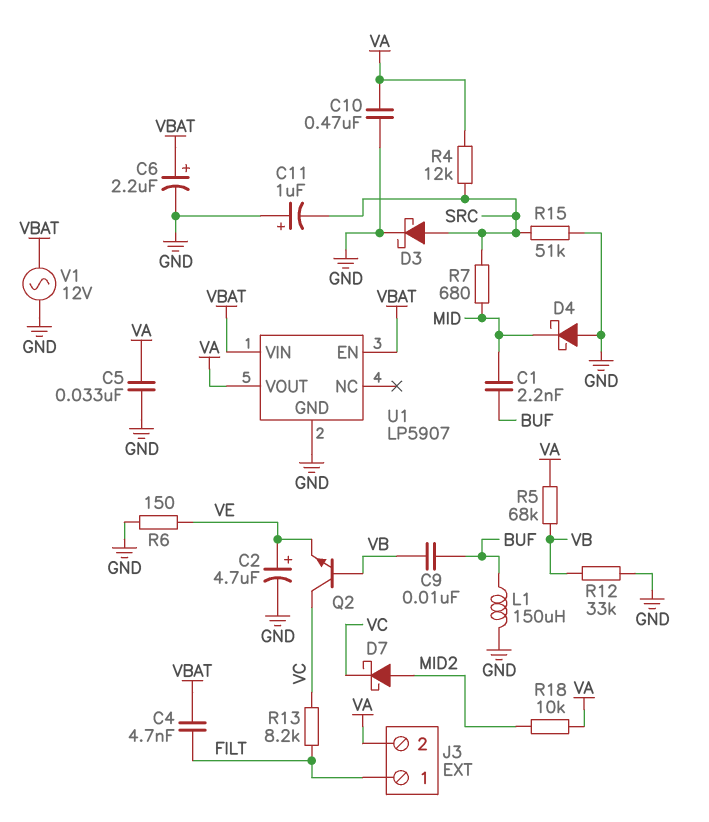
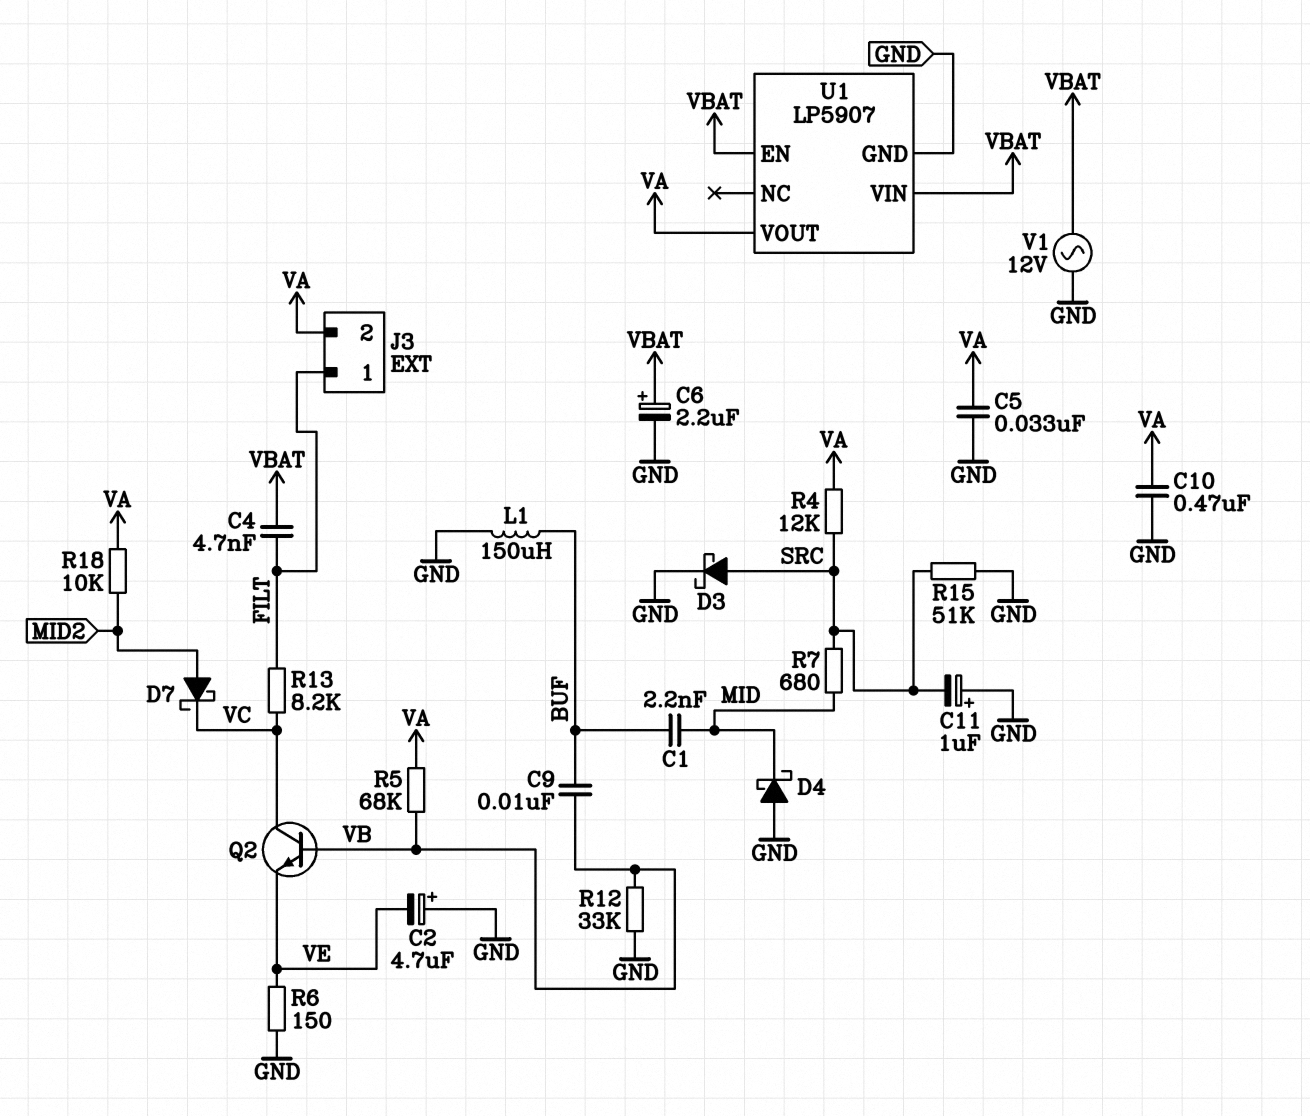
C2: 4.7uF (plus VE, minus GND) -> 4.7uF (plus GND, minus VE)

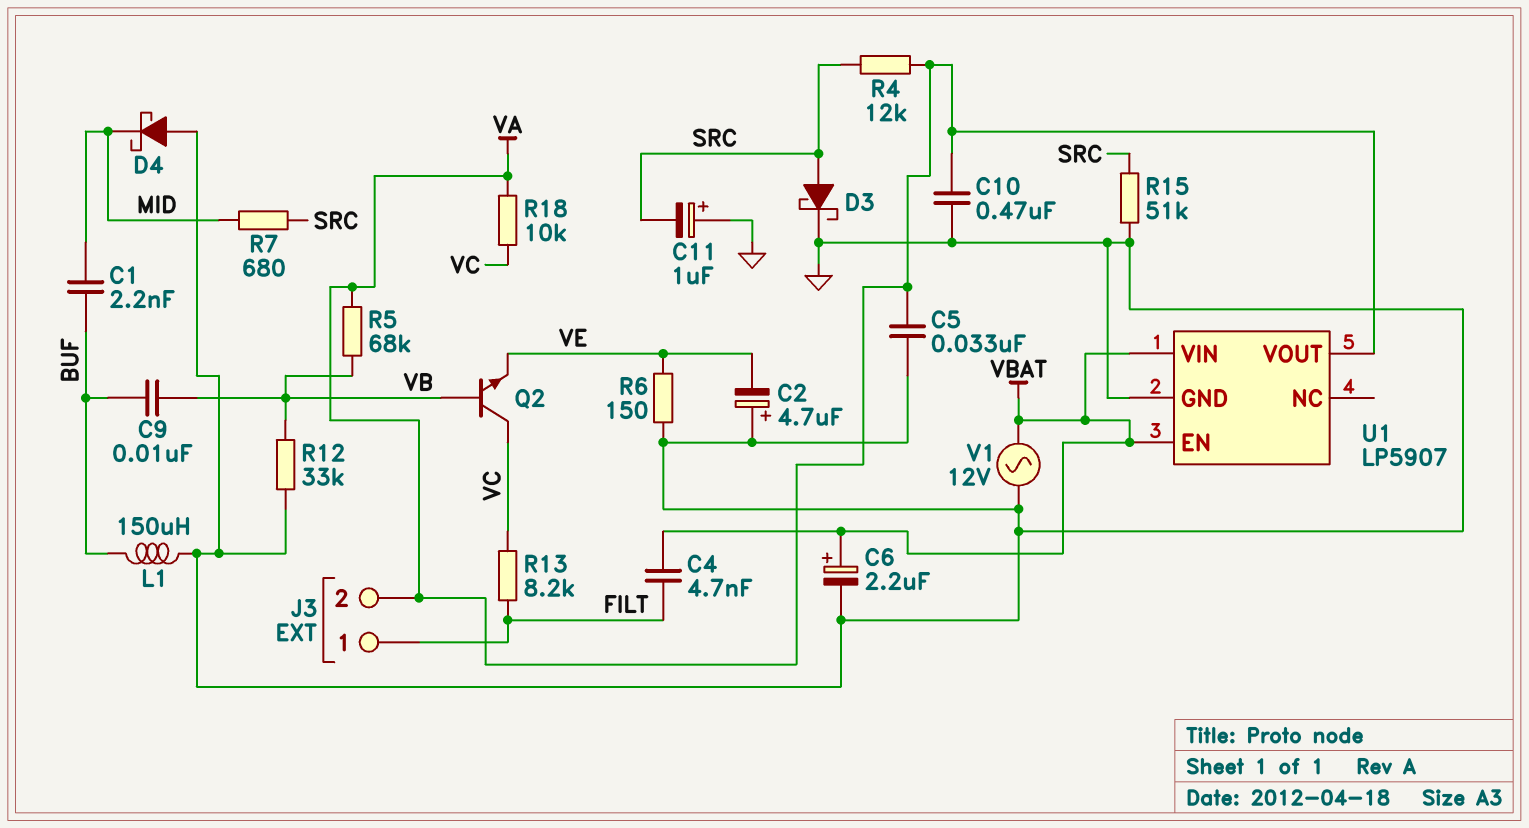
D7: schottky (A MID2, K VC) -> none
R18: 10k (MID2, VA) -> 10k (VA, VC)

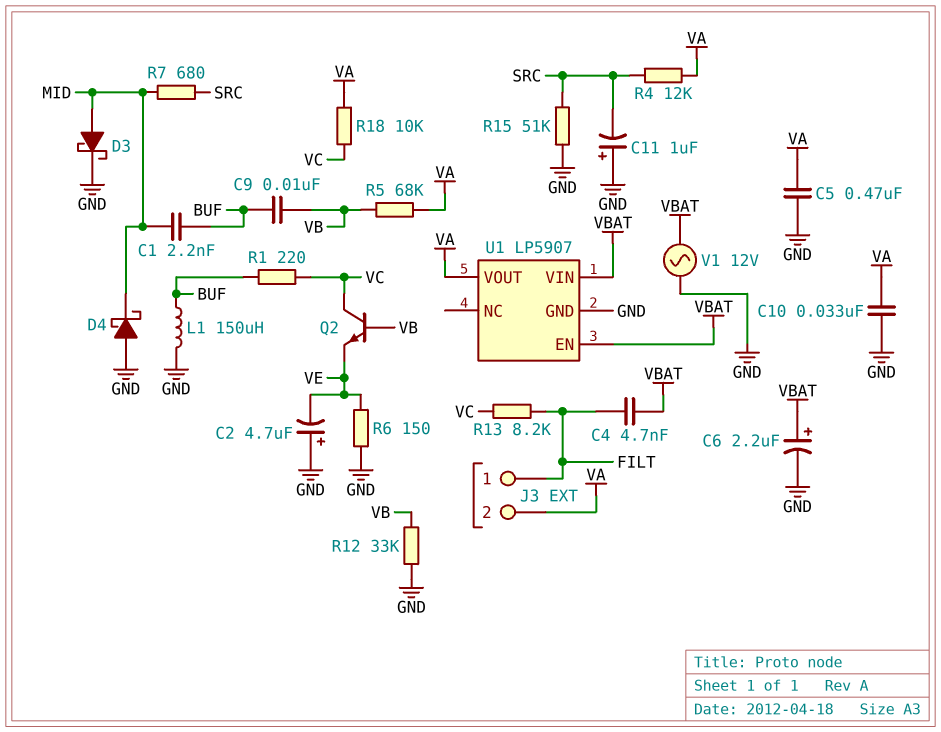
C5: 33nF (GND, VA) -> 470nF (GND, VA)
C10: 470nF (GND, VA) -> 33nF (GND, VA)
D3: schottky (A SRC, K GND) -> schottky (A MID, K GND)
R1: none -> 220 (BUF, VC)

